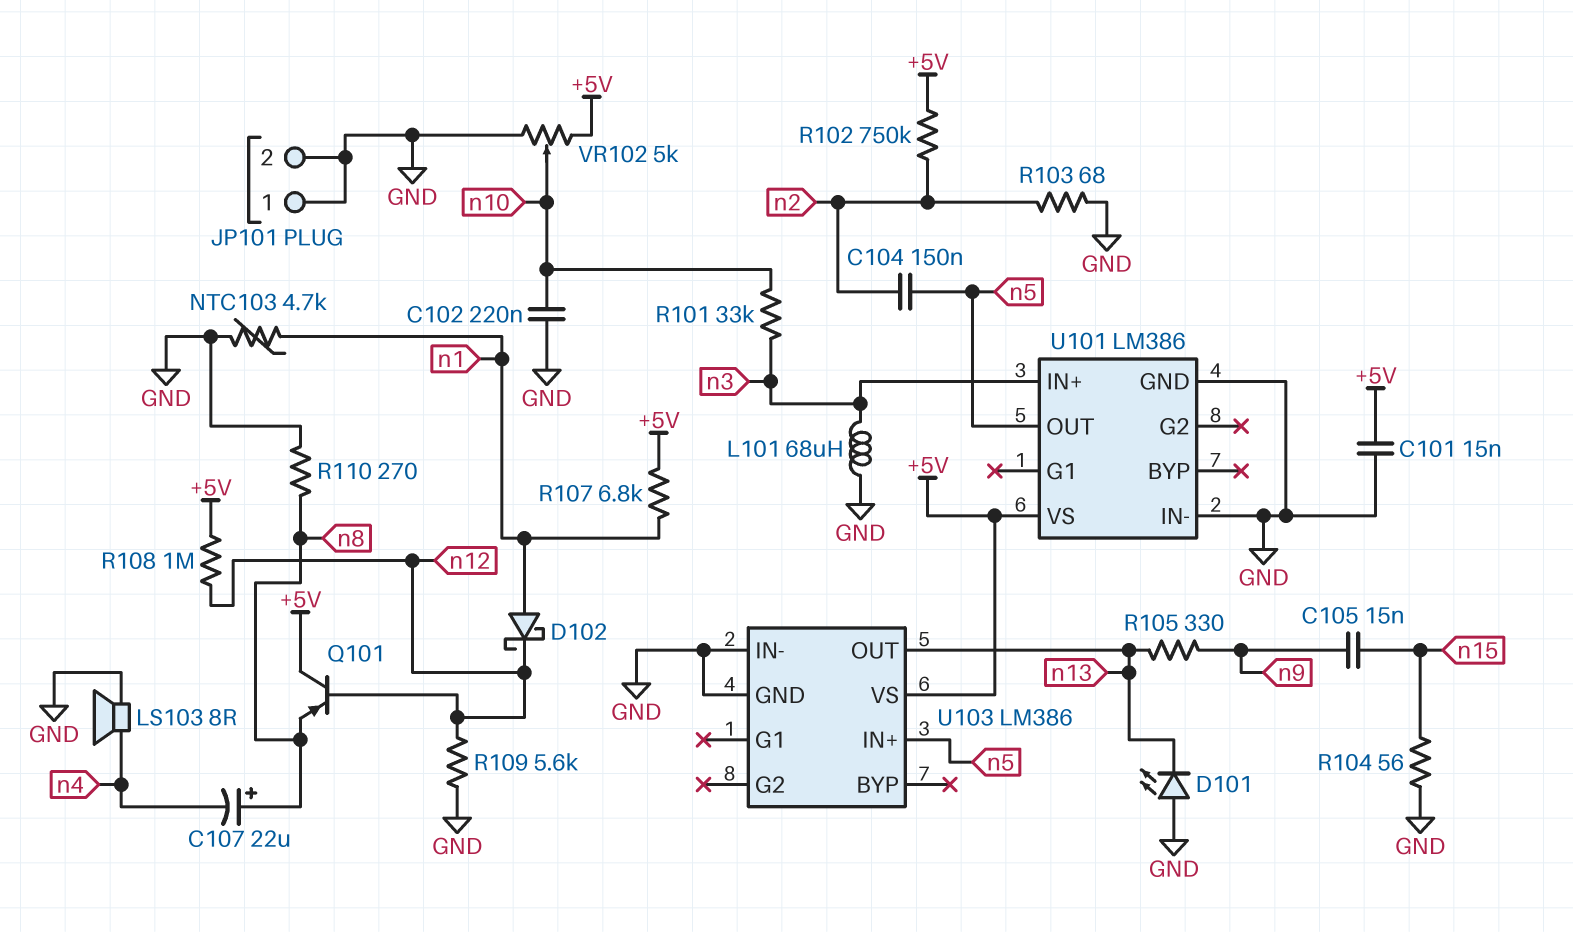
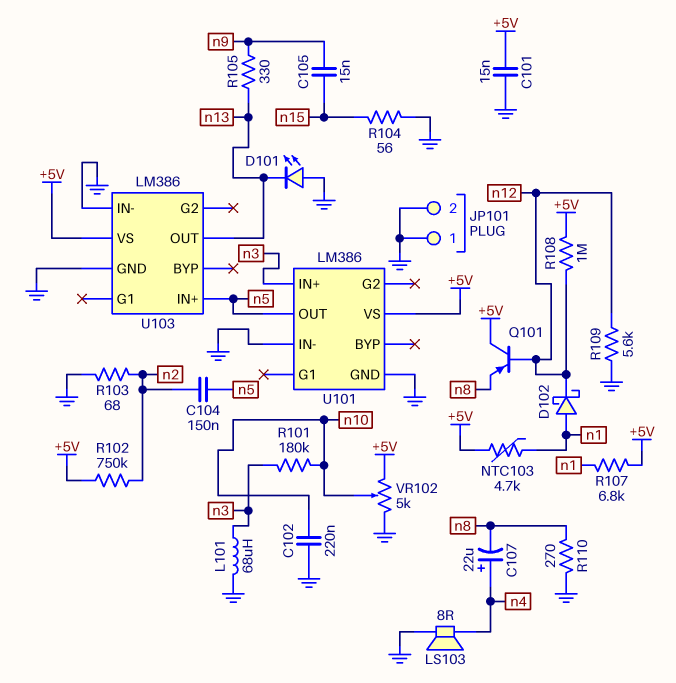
C107: 22uF (plus n8, minus n4) -> 22uF (plus n4, minus n8)
NTC103: 4.7k (GND, n1) -> 4.7k (+5V, n1)
R101: 33k (n3, n10) -> 180k (n3, n10)

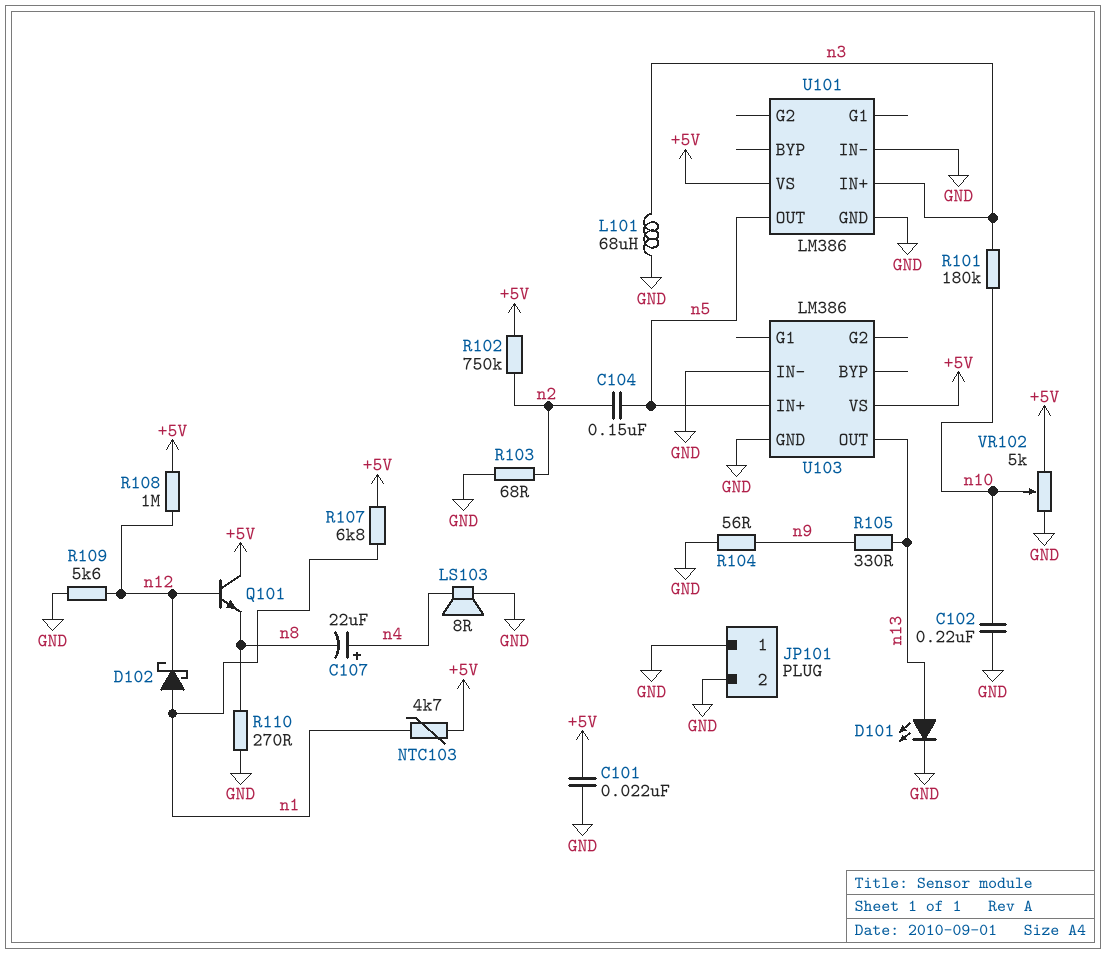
C101: 15nF (+5V, GND) -> 22nF (+5V, GND)
C105: 15nF (n9, n15) -> none
D101: LED (A GND, K n13) -> LED (A n13, K GND)
Q101: PNP (B n12, C +5V, E n8) -> NPN (B n12, C +5V, E n8)
R104: 56 (GND, n15) -> 56 (GND, n9)

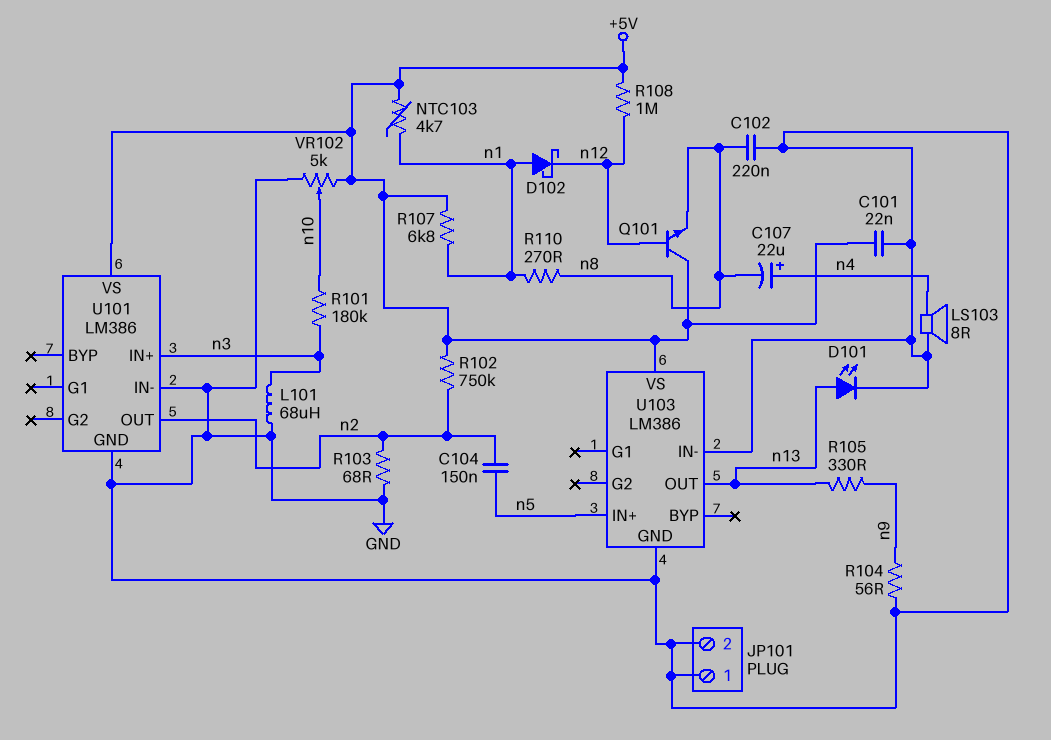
C102: 220nF (GND, n10) -> 220nF (GND, n8)
R109: 5.6k (GND, n12) -> none
R110: 270 (GND, n8) -> 270 (n1, n8)
U101 pin OUT: n5 -> n2

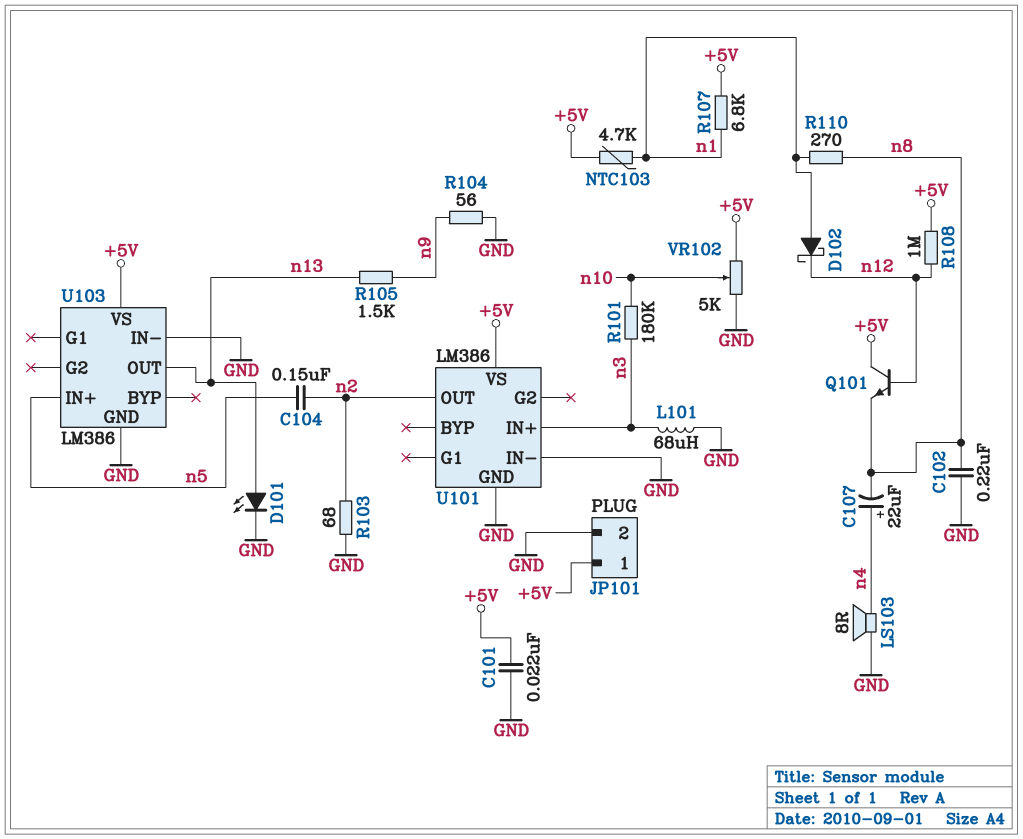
JP101 pin 1: GND -> +5V
R102: 750k (+5V, n2) -> none
R105: 330 (n9, n13) -> 1.5k (n9, n13)

